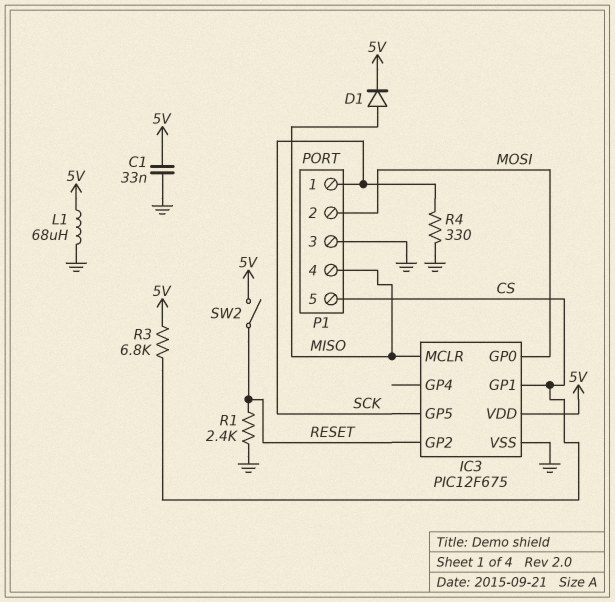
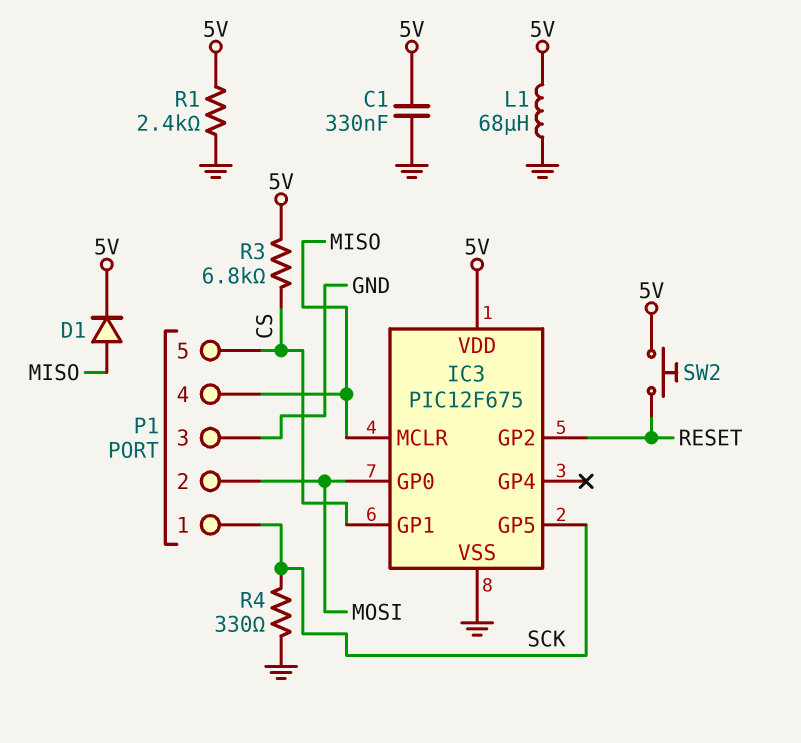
C1: 33nF (5V, GND) -> 330nF (5V, GND)
R1: 2.4k (GND, RESET) -> 2.4k (5V, GND)
SW2: switch (5V, RESET) -> button (5V, RESET)

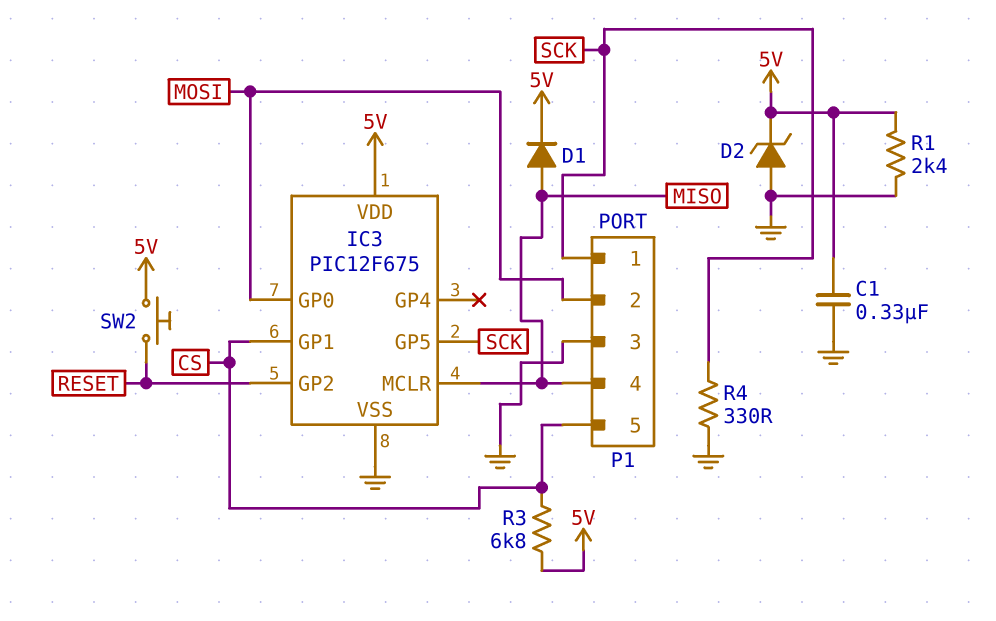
D2: none -> zener (A GND, K 5V)
L1: 68uH (5V, GND) -> none

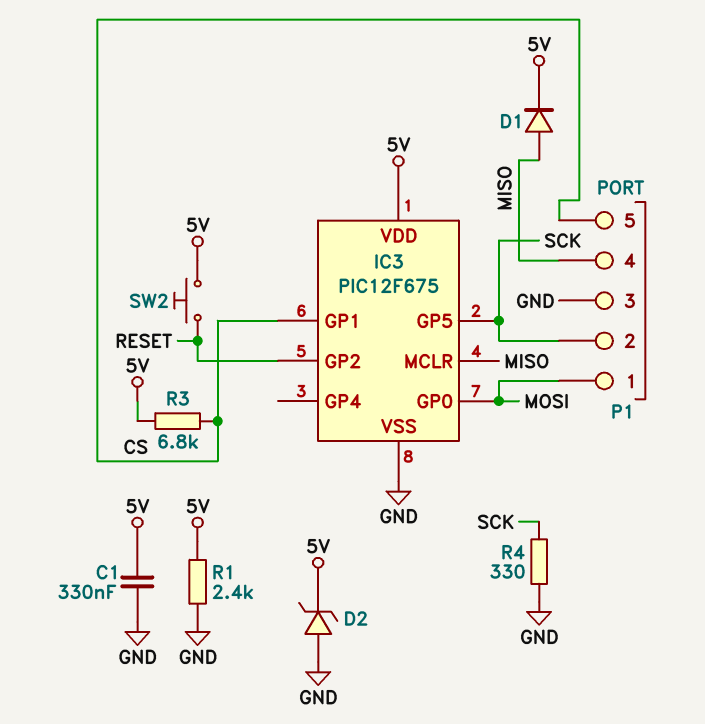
P1 pin 1: SCK -> MOSI
P1 pin 2: MOSI -> SCK

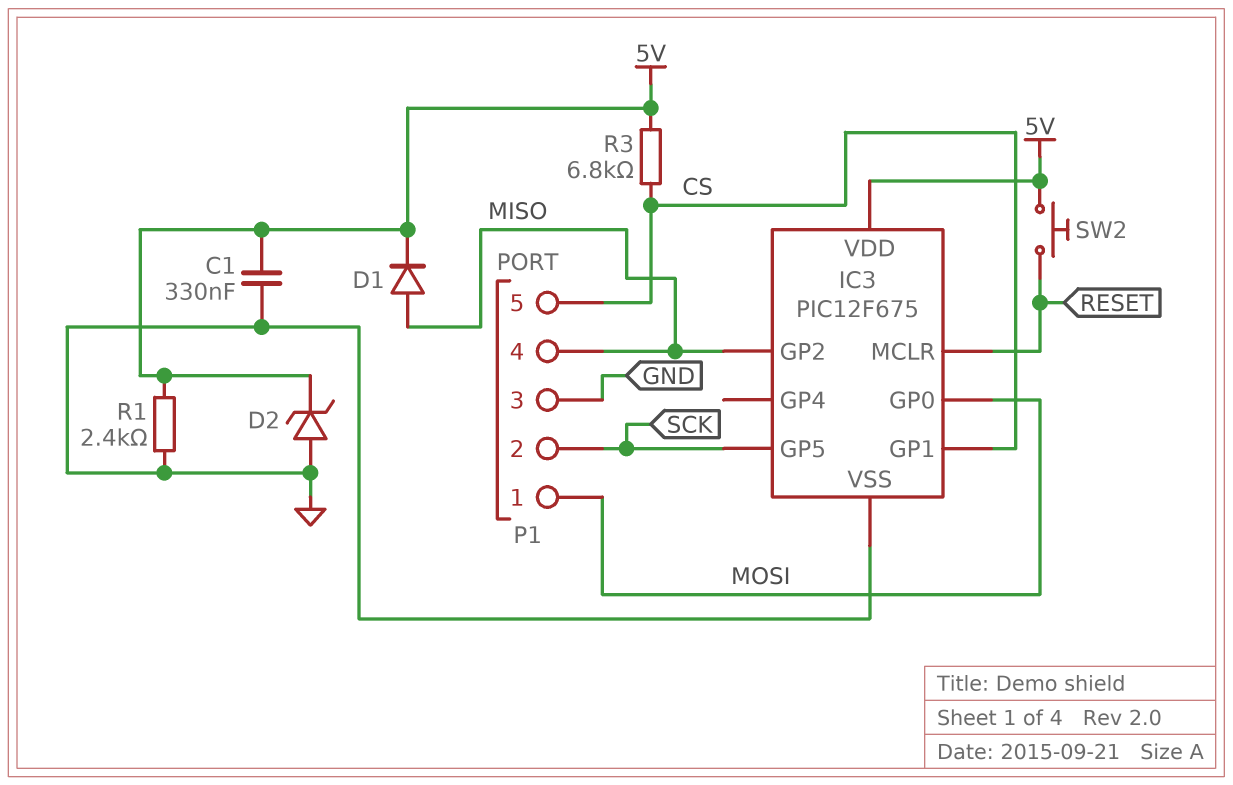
IC3 pin GP2: RESET -> MISO
IC3 pin MCLR: MISO -> RESET
R4: 330 (GND, SCK) -> none

